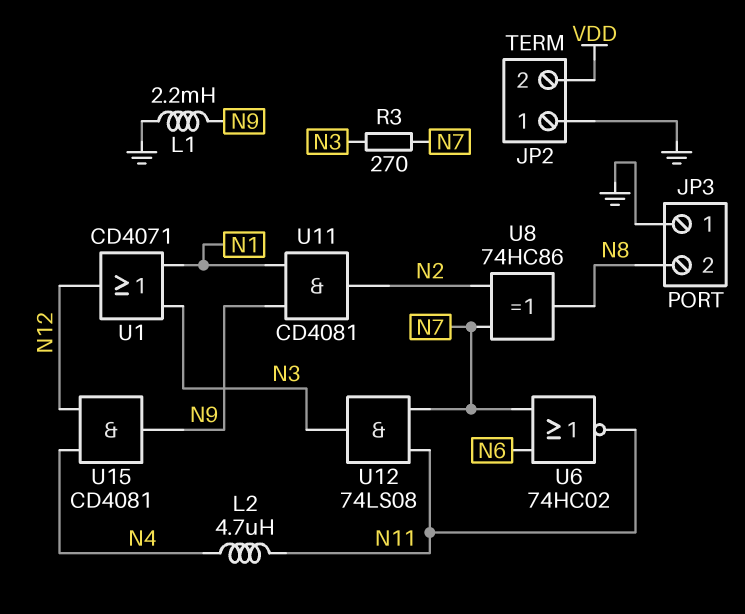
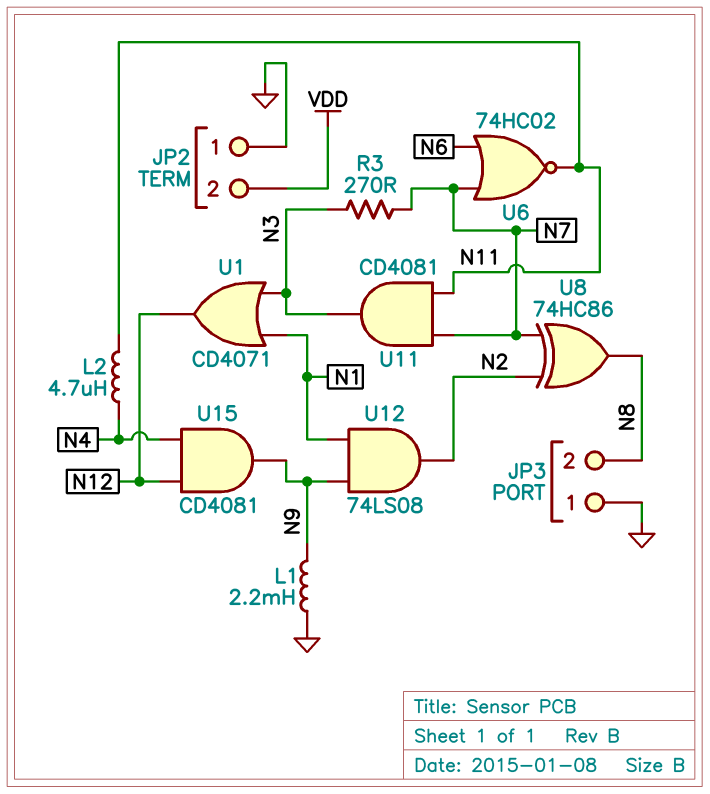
U11: AND CD4081 (in N1, in N9, out N2) -> AND CD4081 (in N7, in N11, out N3)
U12: AND 74LS08 (in N7, in N11, out N3) -> AND 74LS08 (in N1, in N9, out N2)

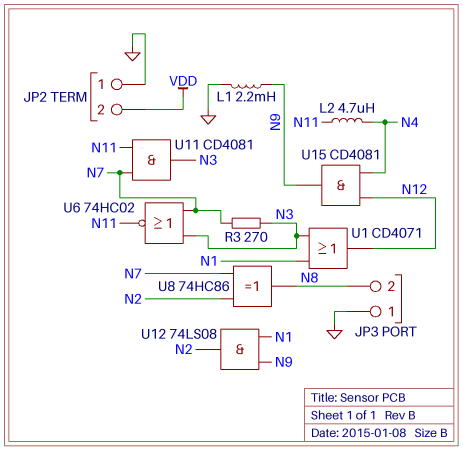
U6: NOR 74HC02 (in N6, in N7, out N11) -> NOR 74HC02 (in N3, in N7, out N11)

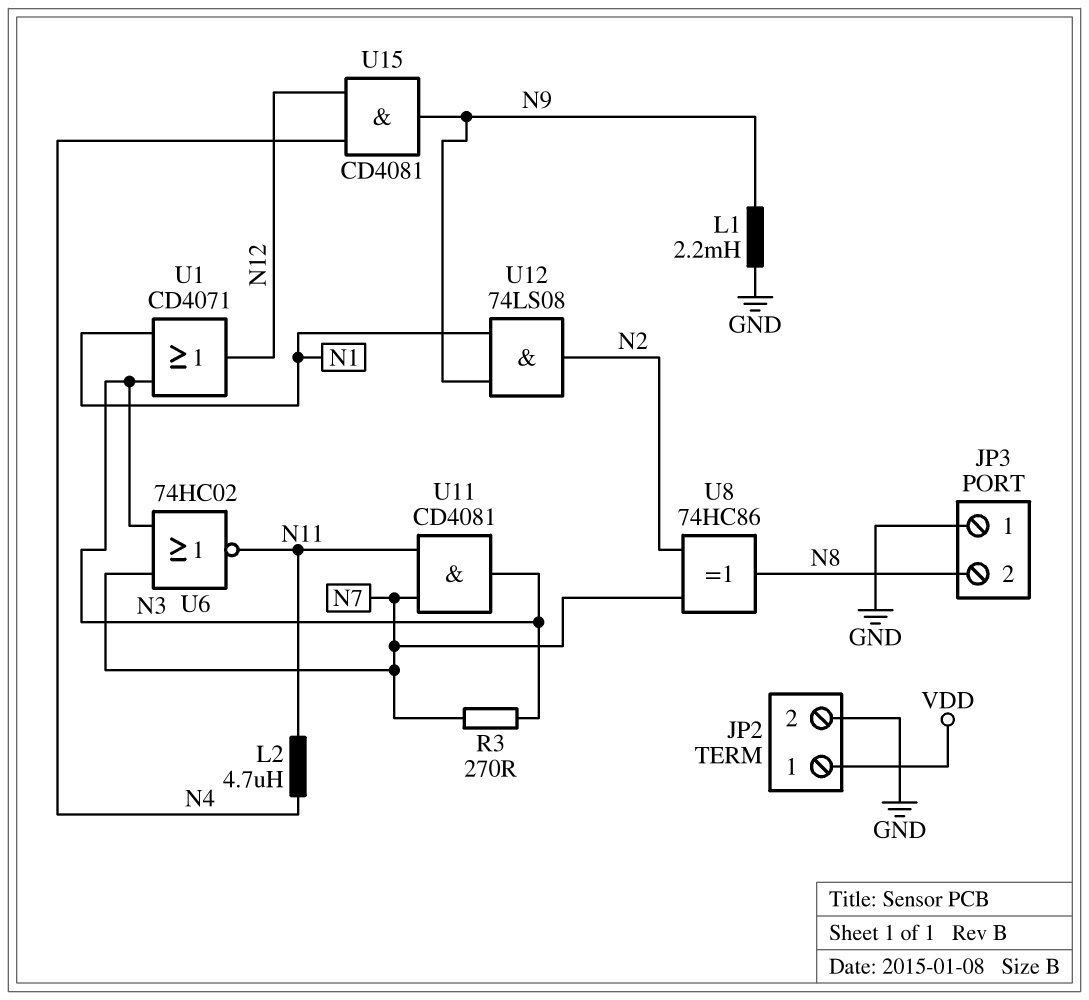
JP2 pin 1: GND -> VDD
JP2 pin 2: VDD -> GND

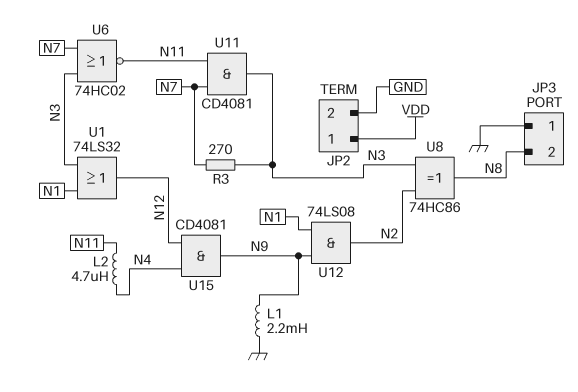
U1: OR CD4071 (in N1, in N3, out N12) -> OR 74LS32 (in N1, in N3, out N12)
U8: XOR 74HC86 (in N2, in N7, out N8) -> XOR 74HC86 (in N2, in N3, out N8)

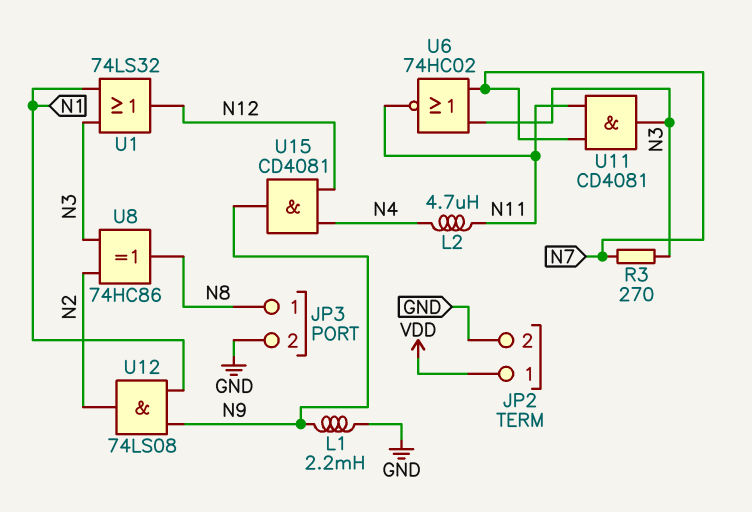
JP3 pin 1: GND -> N8
JP3 pin 2: N8 -> GND

